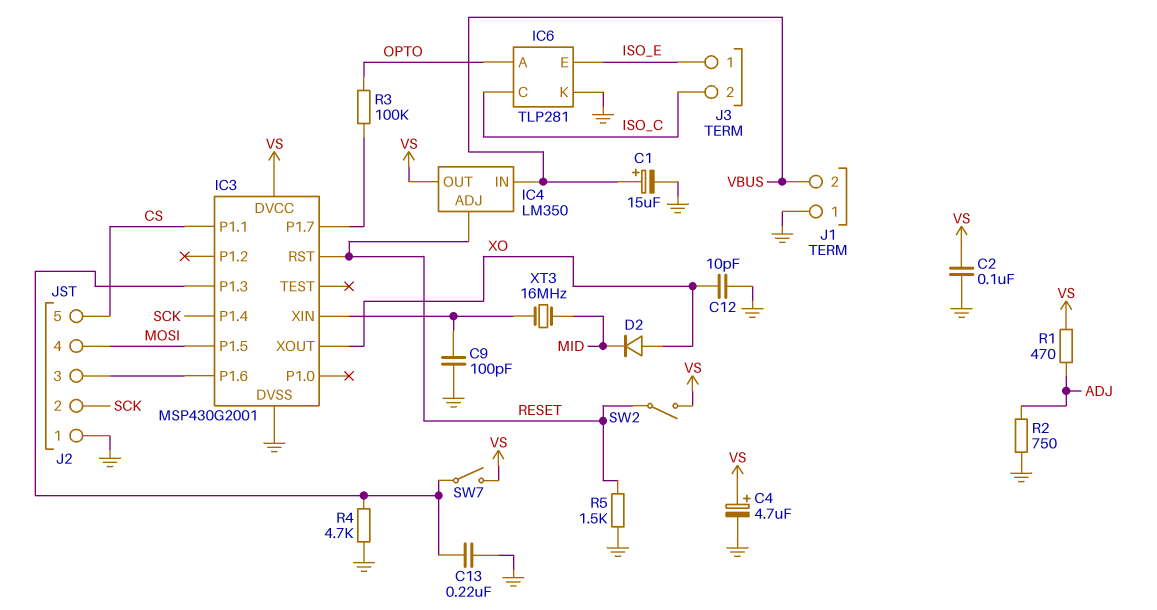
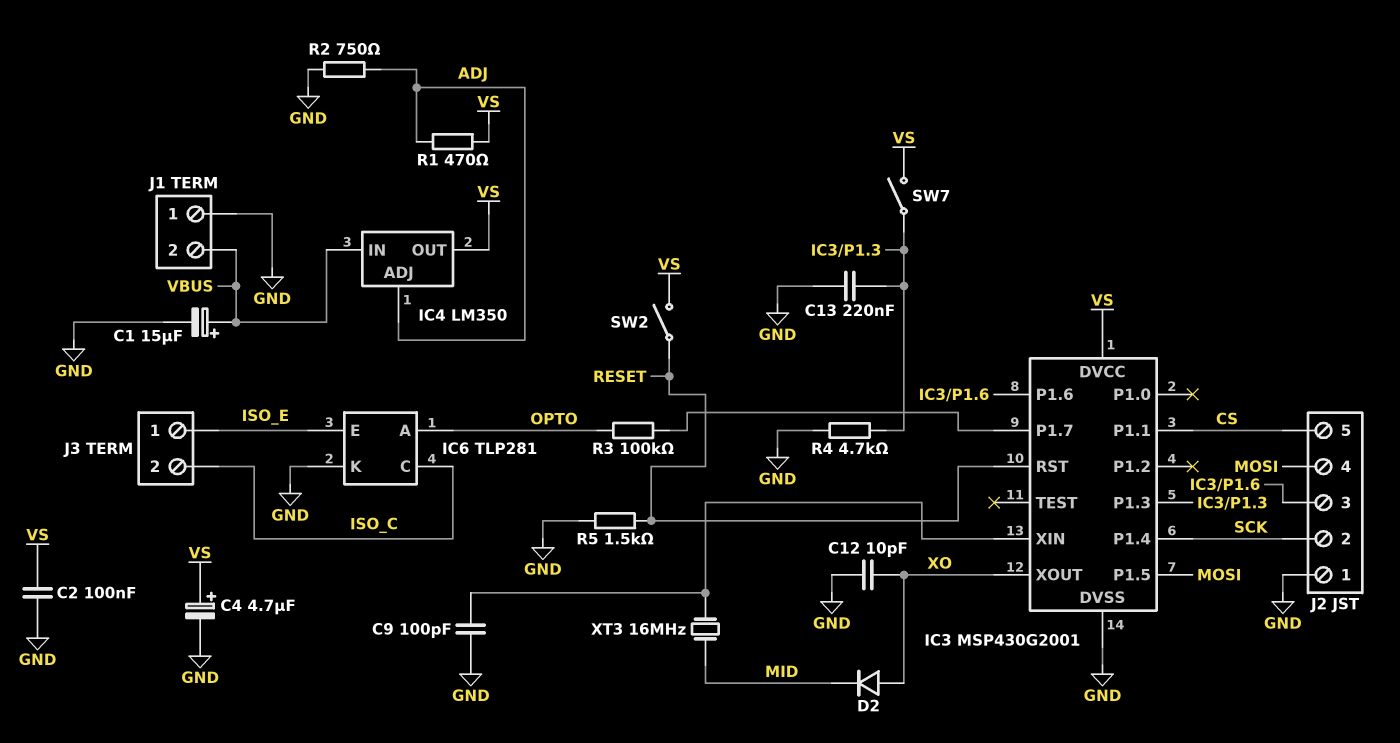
IC4 pin ADJ: RESET -> ADJ

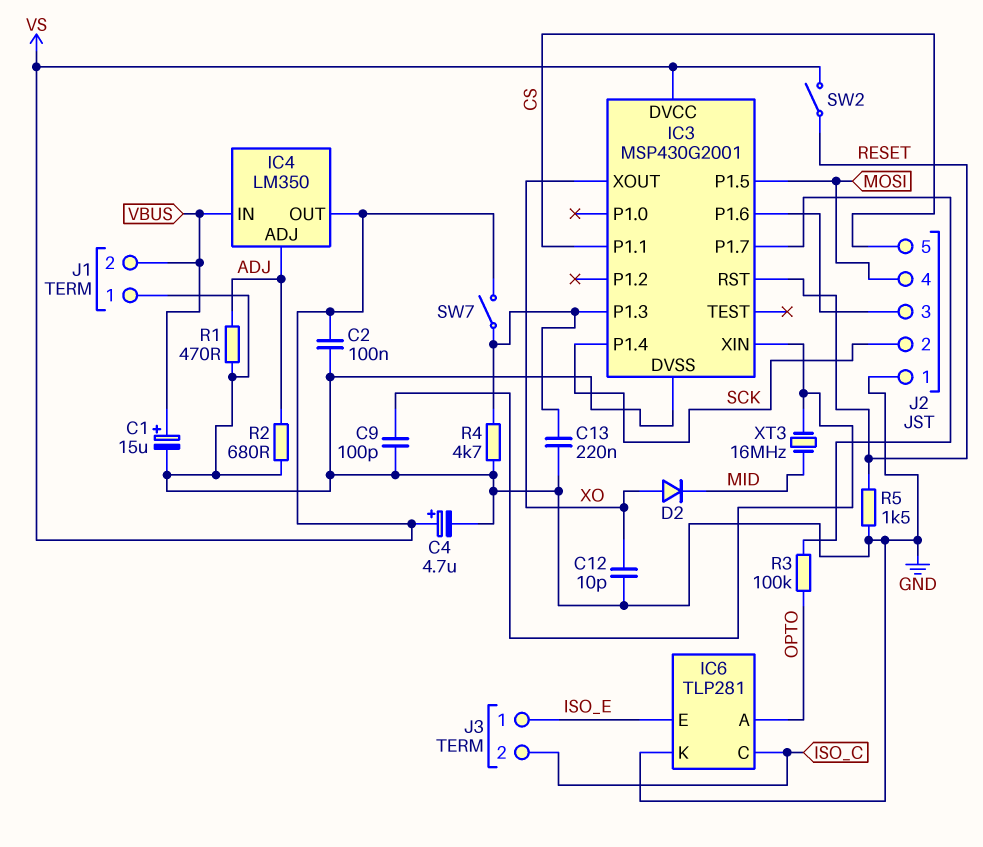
R1: 470 (ADJ, VS) -> 470 (ADJ, GND)
R2: 750 (ADJ, GND) -> 680 (ADJ, GND)

